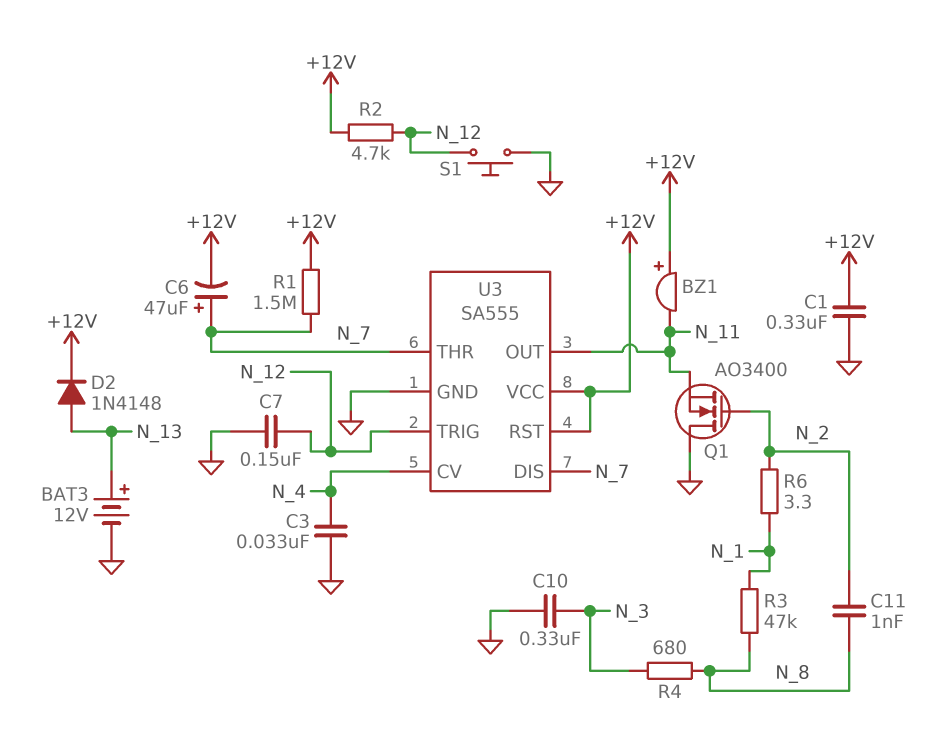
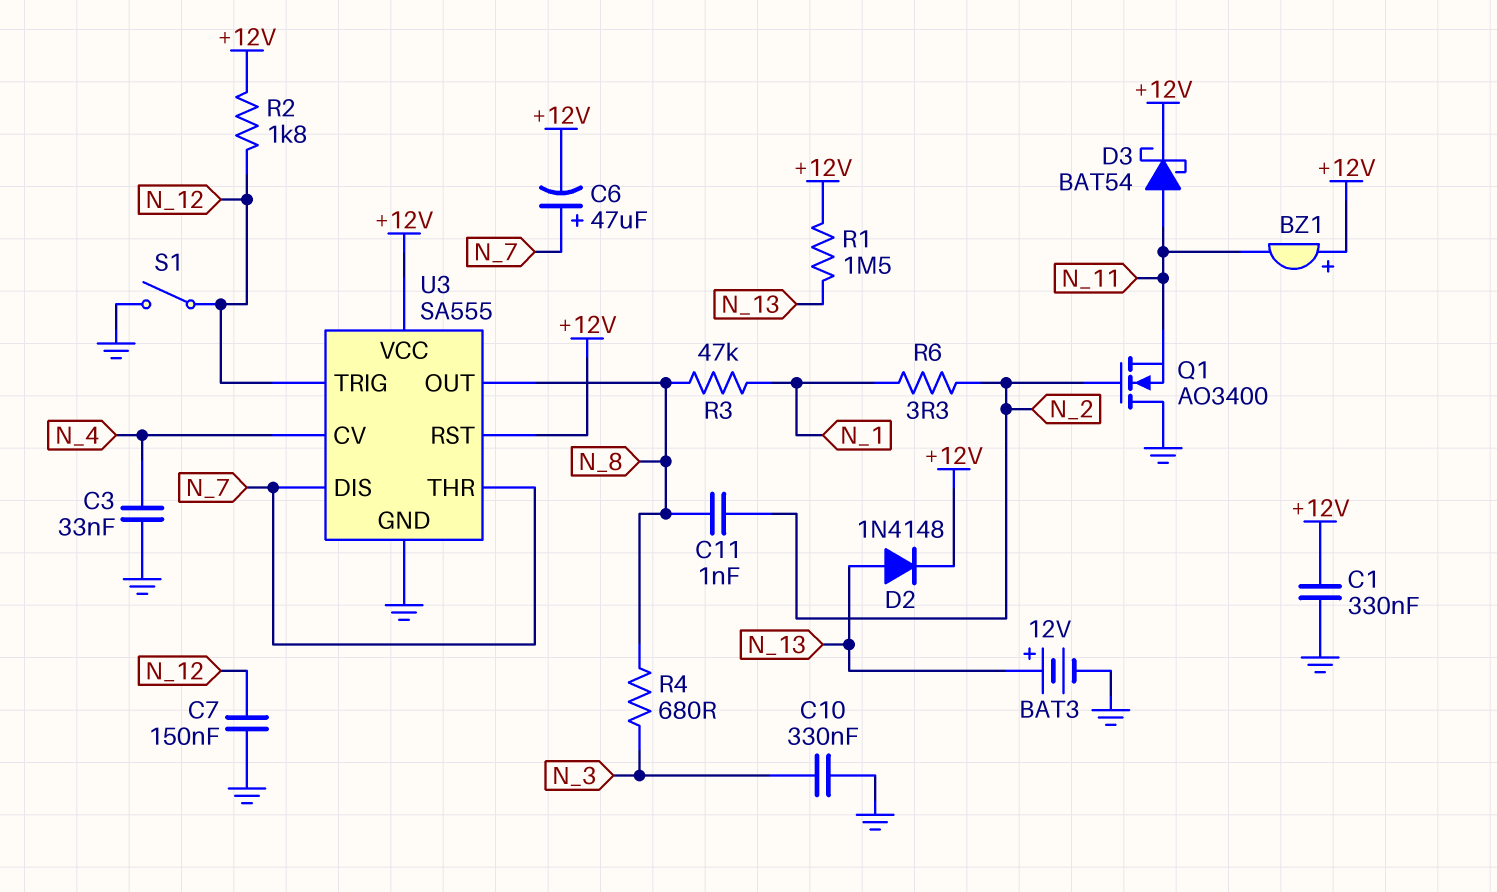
D3: none -> schottky BAT54 (A N_11, K +12V)
R1: 1.5M (+12V, N_7) -> 1.5M (+12V, N_13)
R2: 4.7k (+12V, N_12) -> 1.8k (+12V, N_12)
S1: button (GND, N_12) -> switch (GND, N_12)
U3 pin OUT: N_11 -> N_8

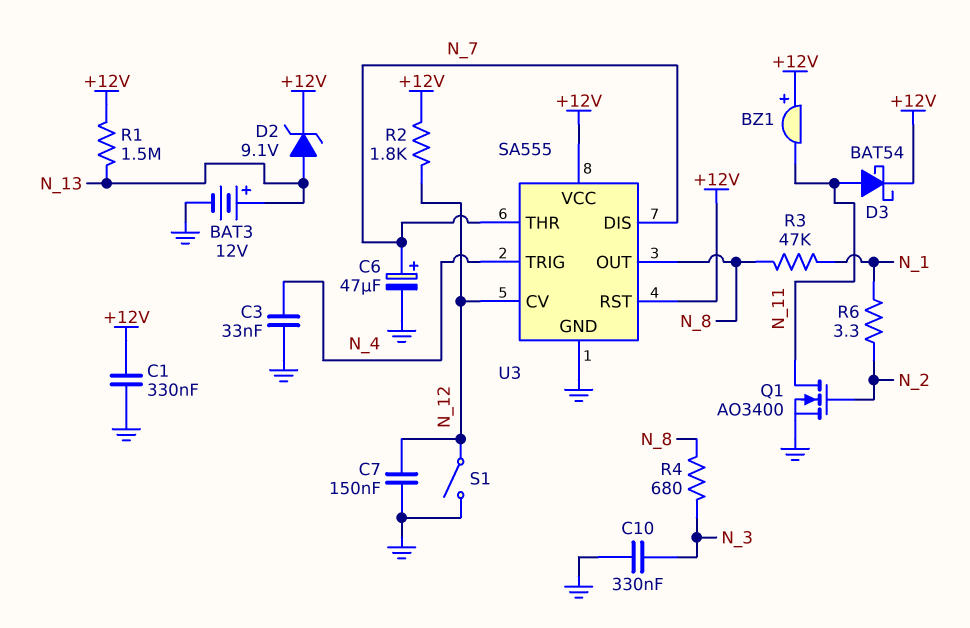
C6: 47uF (plus N_7, minus +12V) -> 47uF (plus N_7, minus GND)
C11: 1nF (N_2, N_8) -> none
D2: diode 1N4148 (A N_13, K +12V) -> zener 9.1V (A N_13, K +12V)
Q1: NMOS AO3400 (G N_2, D GND, S N_11) -> NMOS AO3400 (G N_2, D N_11, S GND)
U3 pin CV: N_4 -> N_12
U3 pin TRIG: N_12 -> N_4

